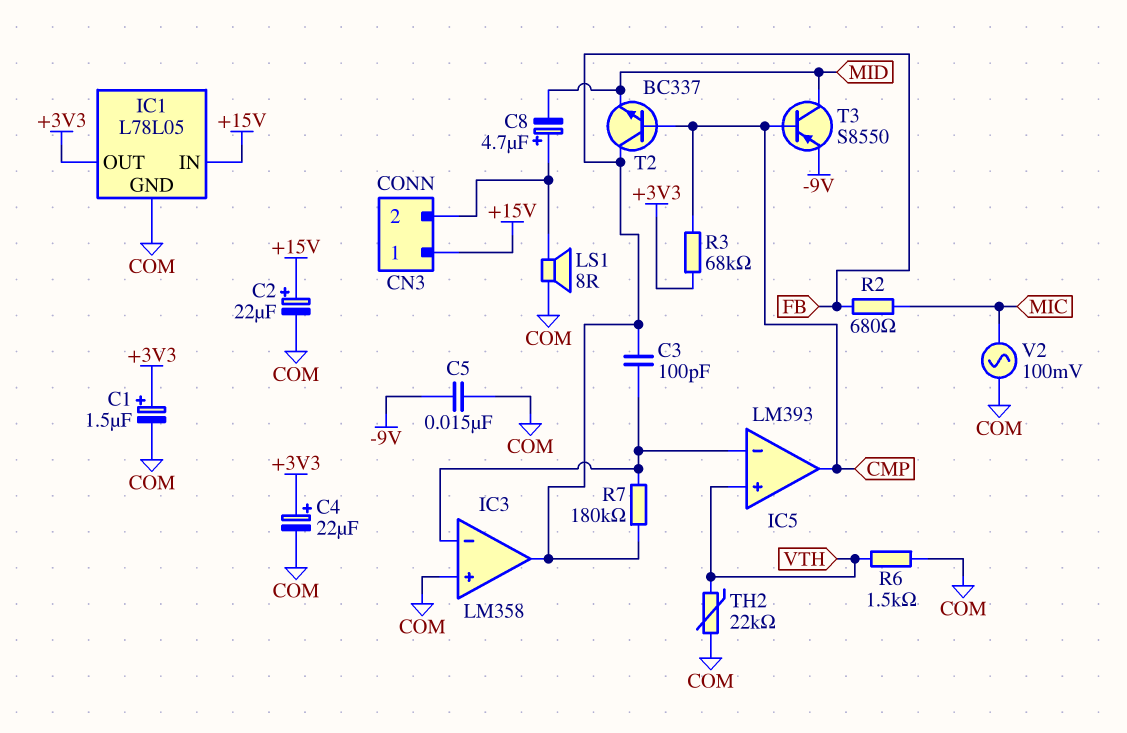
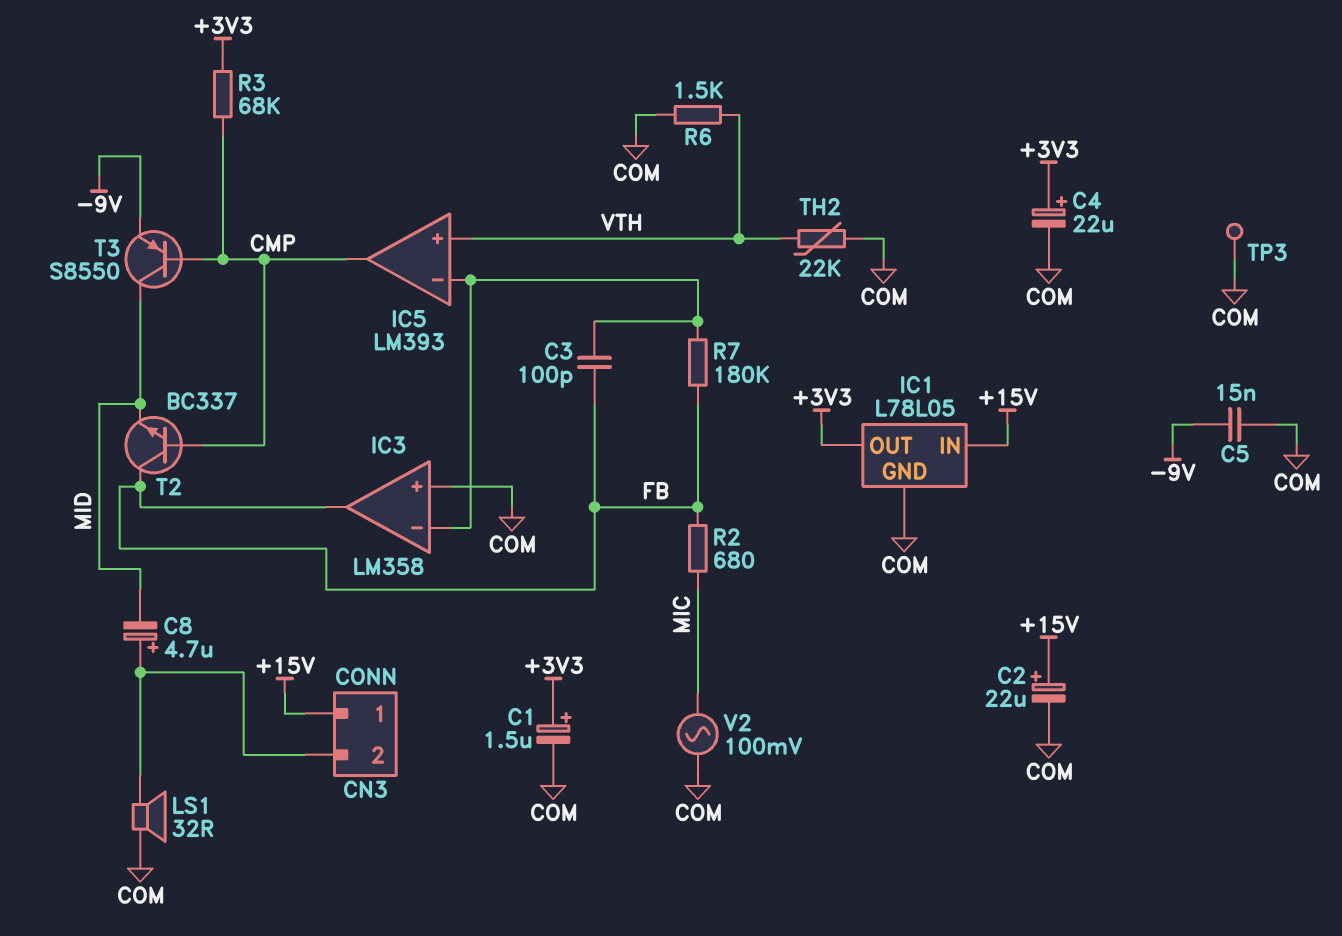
LS1: speaker 8R (CN3/2, COM) -> speaker 32R (CN3/2, COM)
TP3: none -> test point (COM)

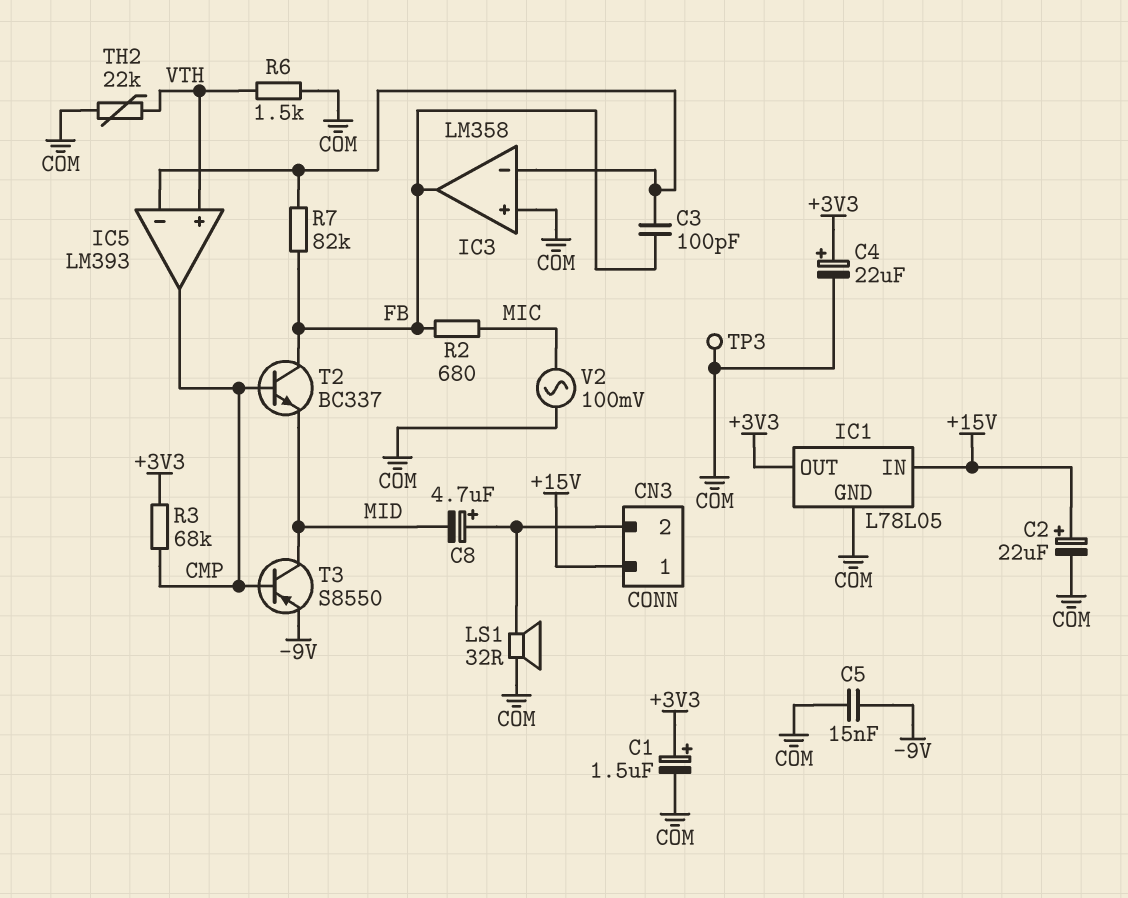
R7: 180k (FB, IC3/in-) -> 82k (FB, IC3/in-)

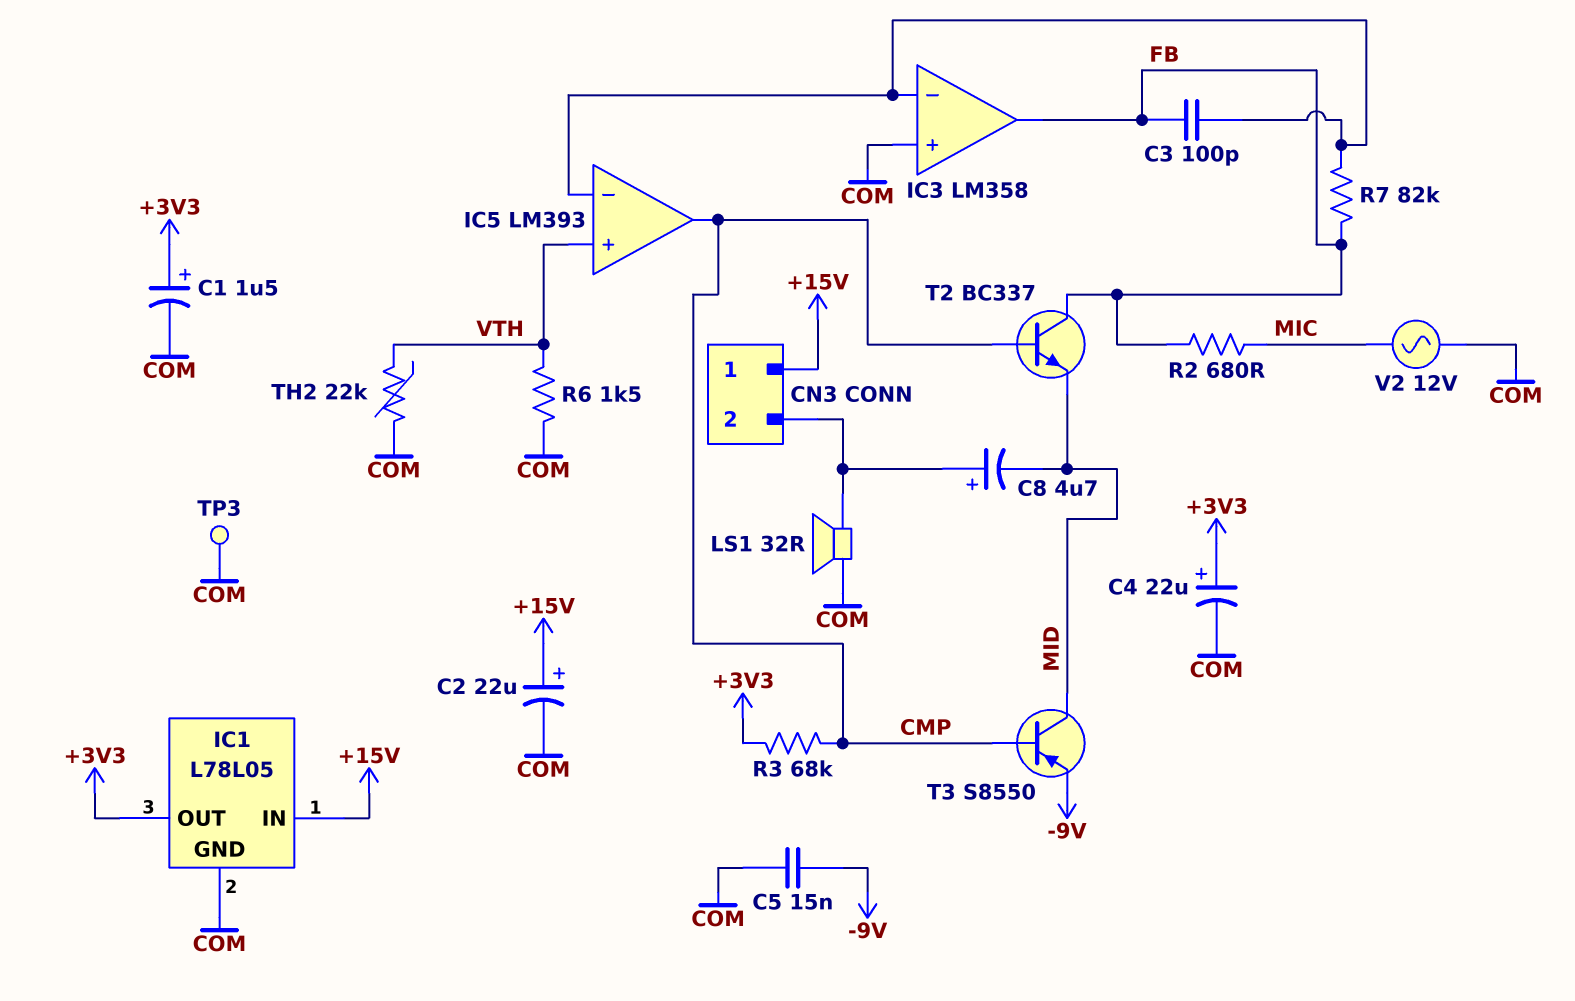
V2: AC 100mV (COM, MIC) -> AC 12V (COM, MIC)

